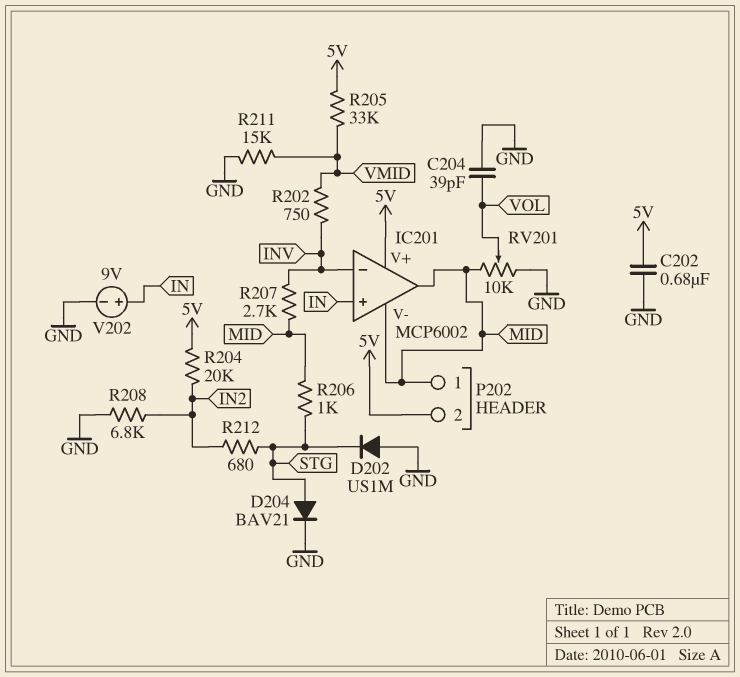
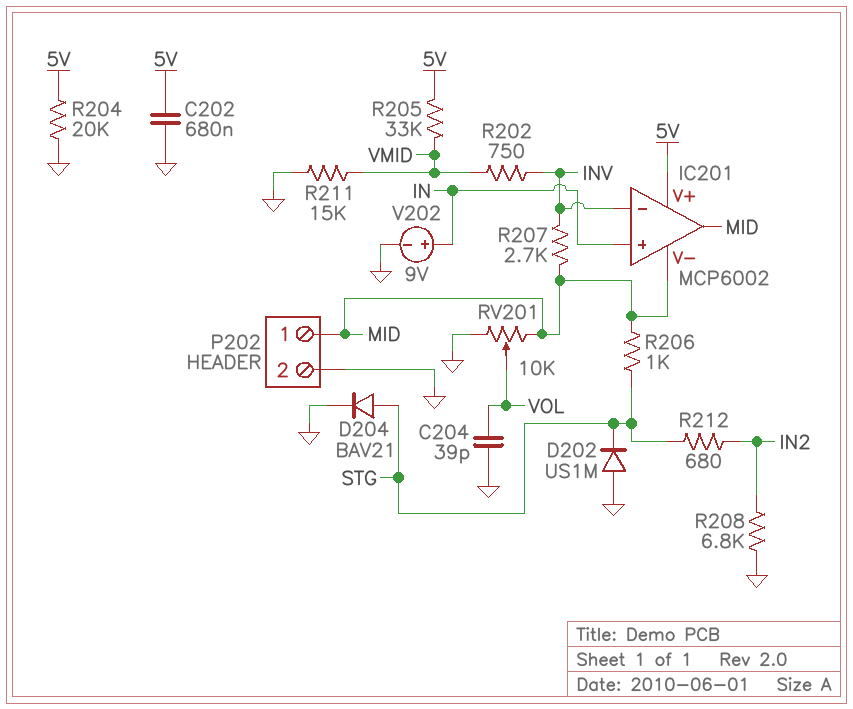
P202 pin 2: 5V -> GND
R204: 20k (5V, IN2) -> 20k (5V, GND)

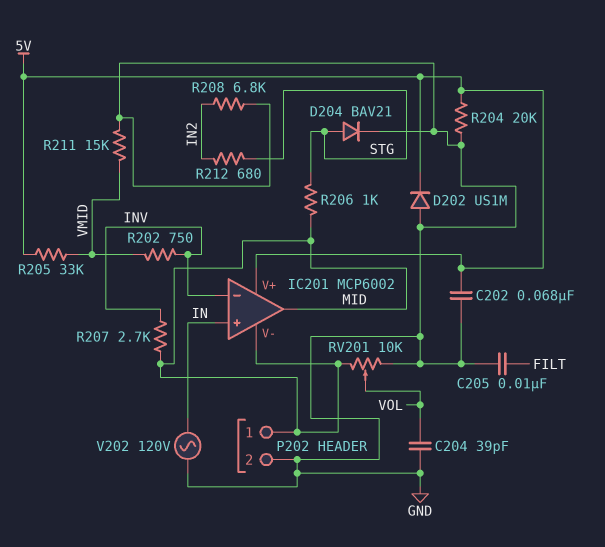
C202: 680nF (5V, GND) -> 68nF (5V, GND)
C205: none -> 10nF (FILT, GND)
D202: diode US1M (A GND, K STG) -> diode US1M (A GND, K 5V)
V202: 9V (plus IN, minus GND) -> AC 120V (GND, IN)

